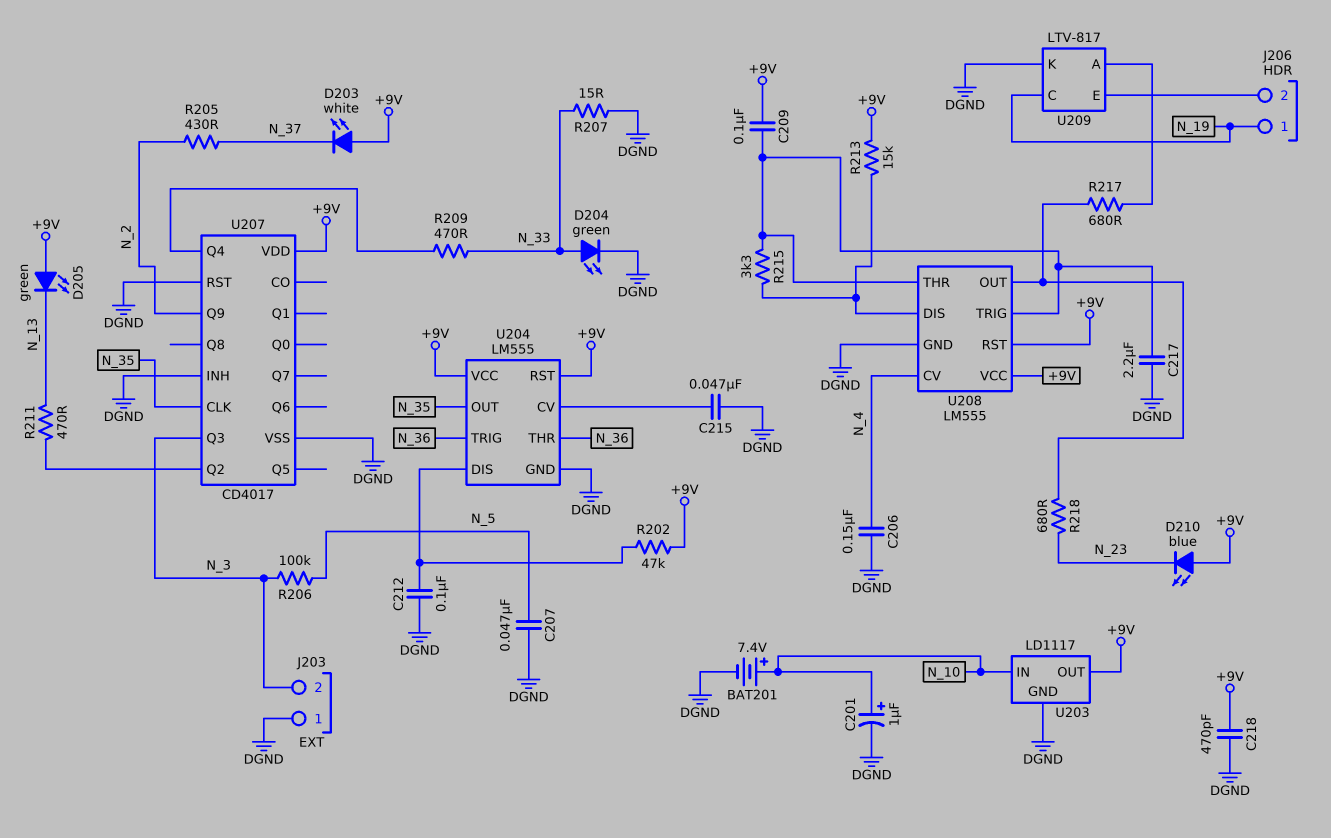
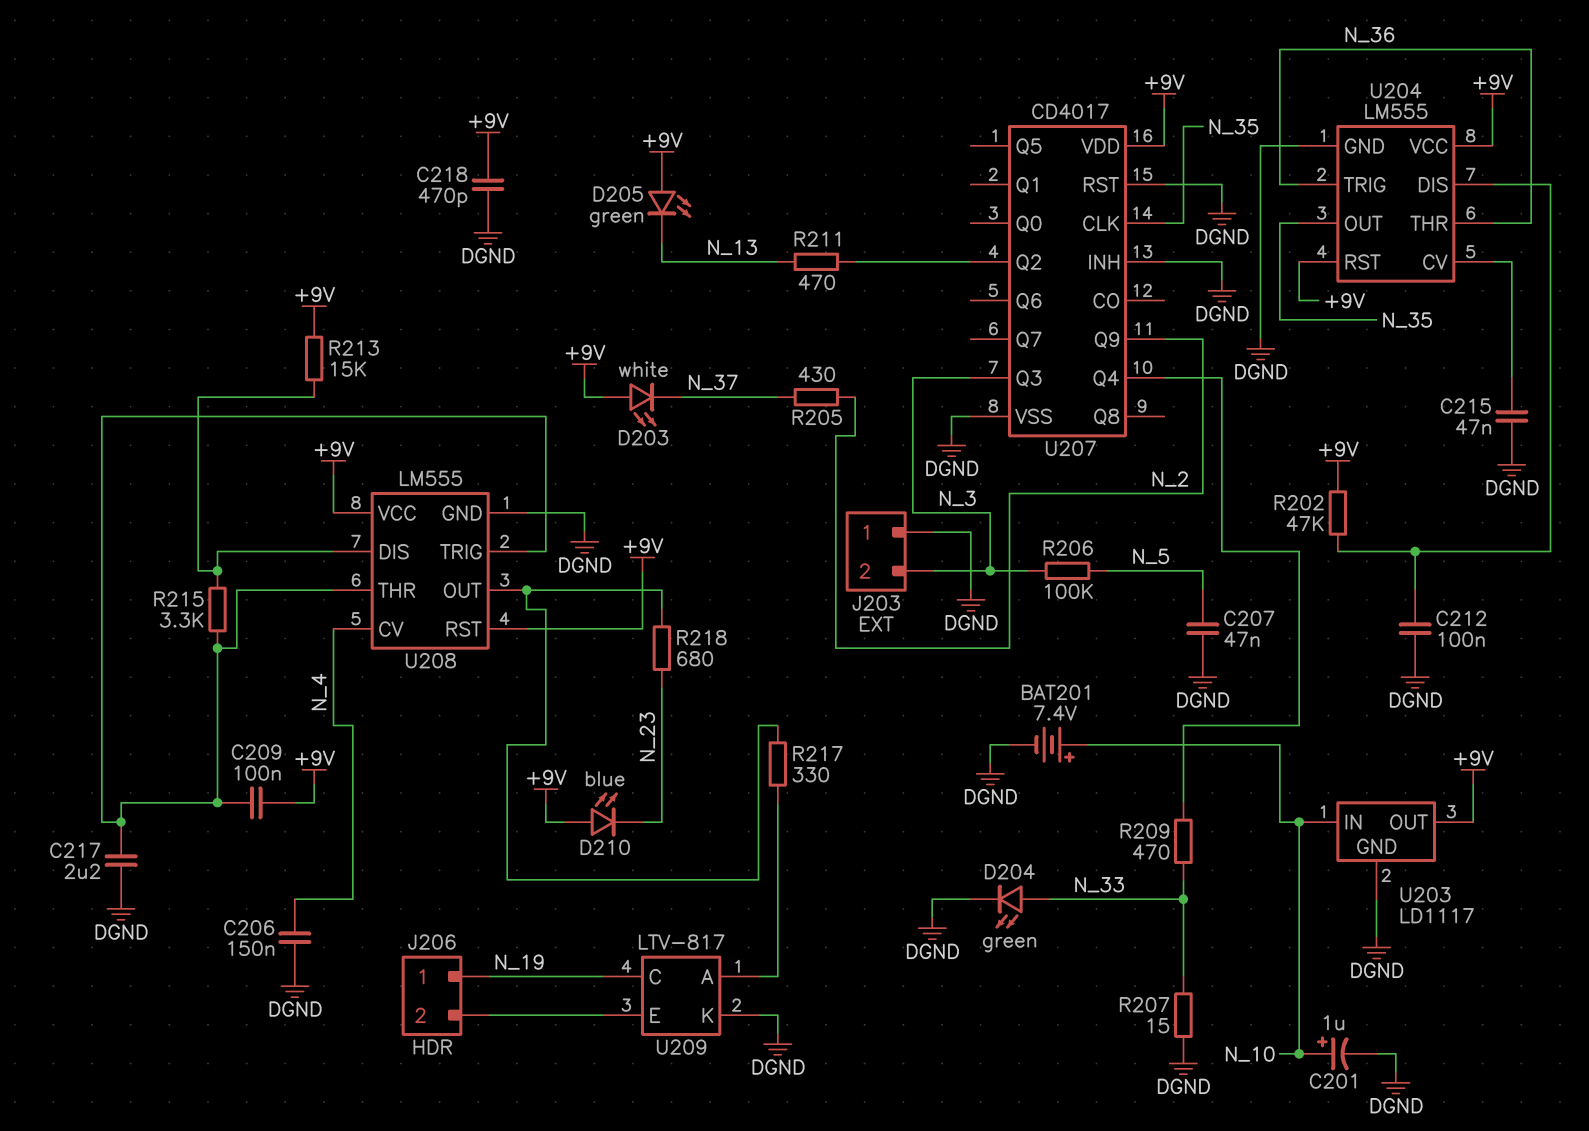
R217: 680 (U208/OUT, U209/A) -> 330 (U208/OUT, U209/A)

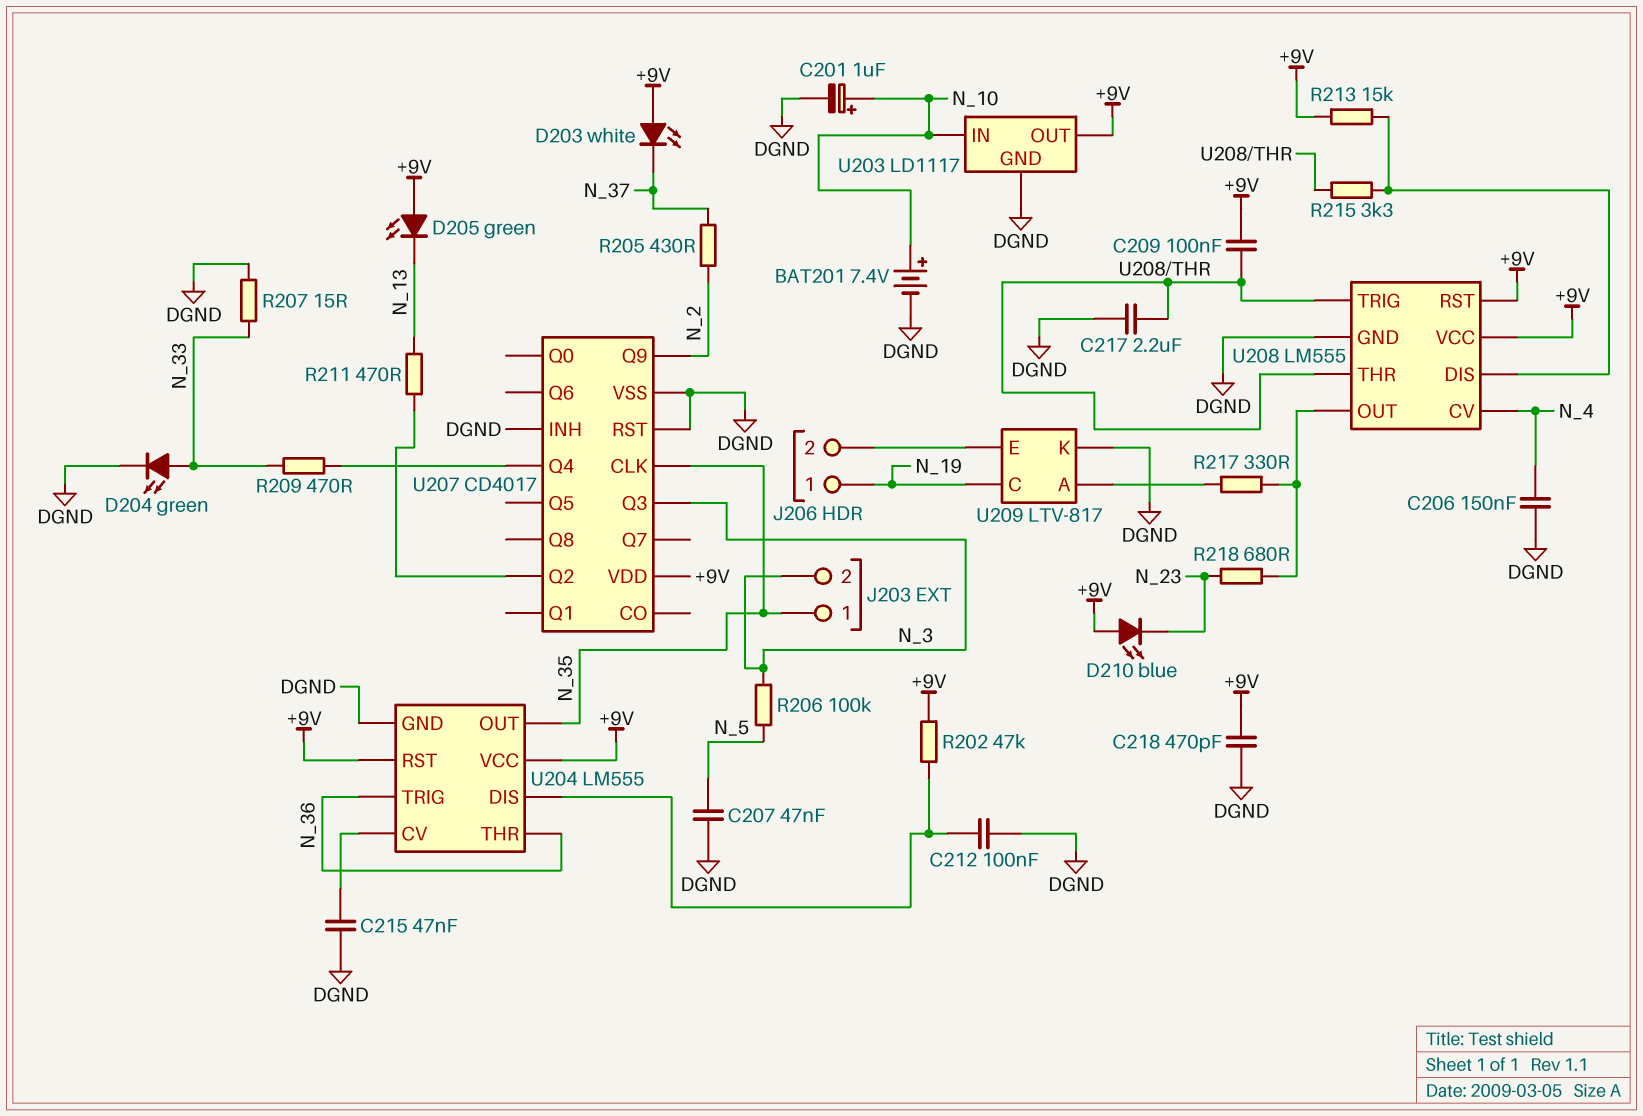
J203 pin 1: DGND -> N_35

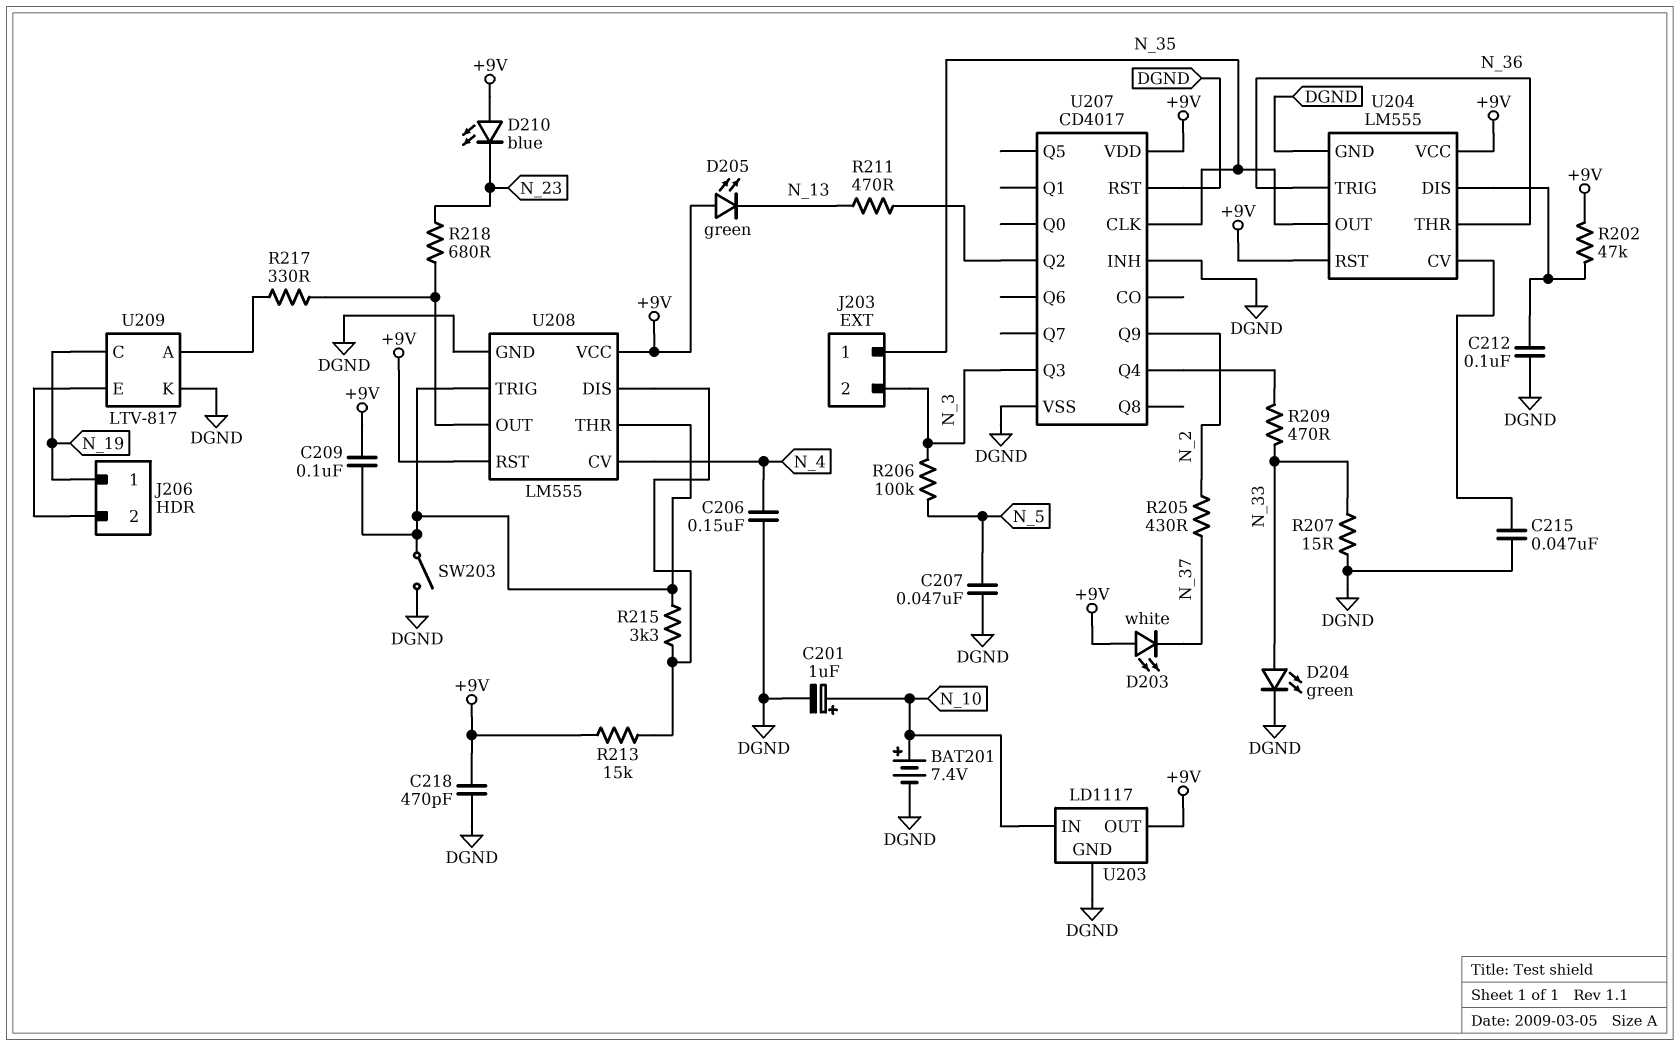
C217: 2.2uF (DGND, U208/THR) -> none
SW203: none -> switch (DGND, U208/THR)

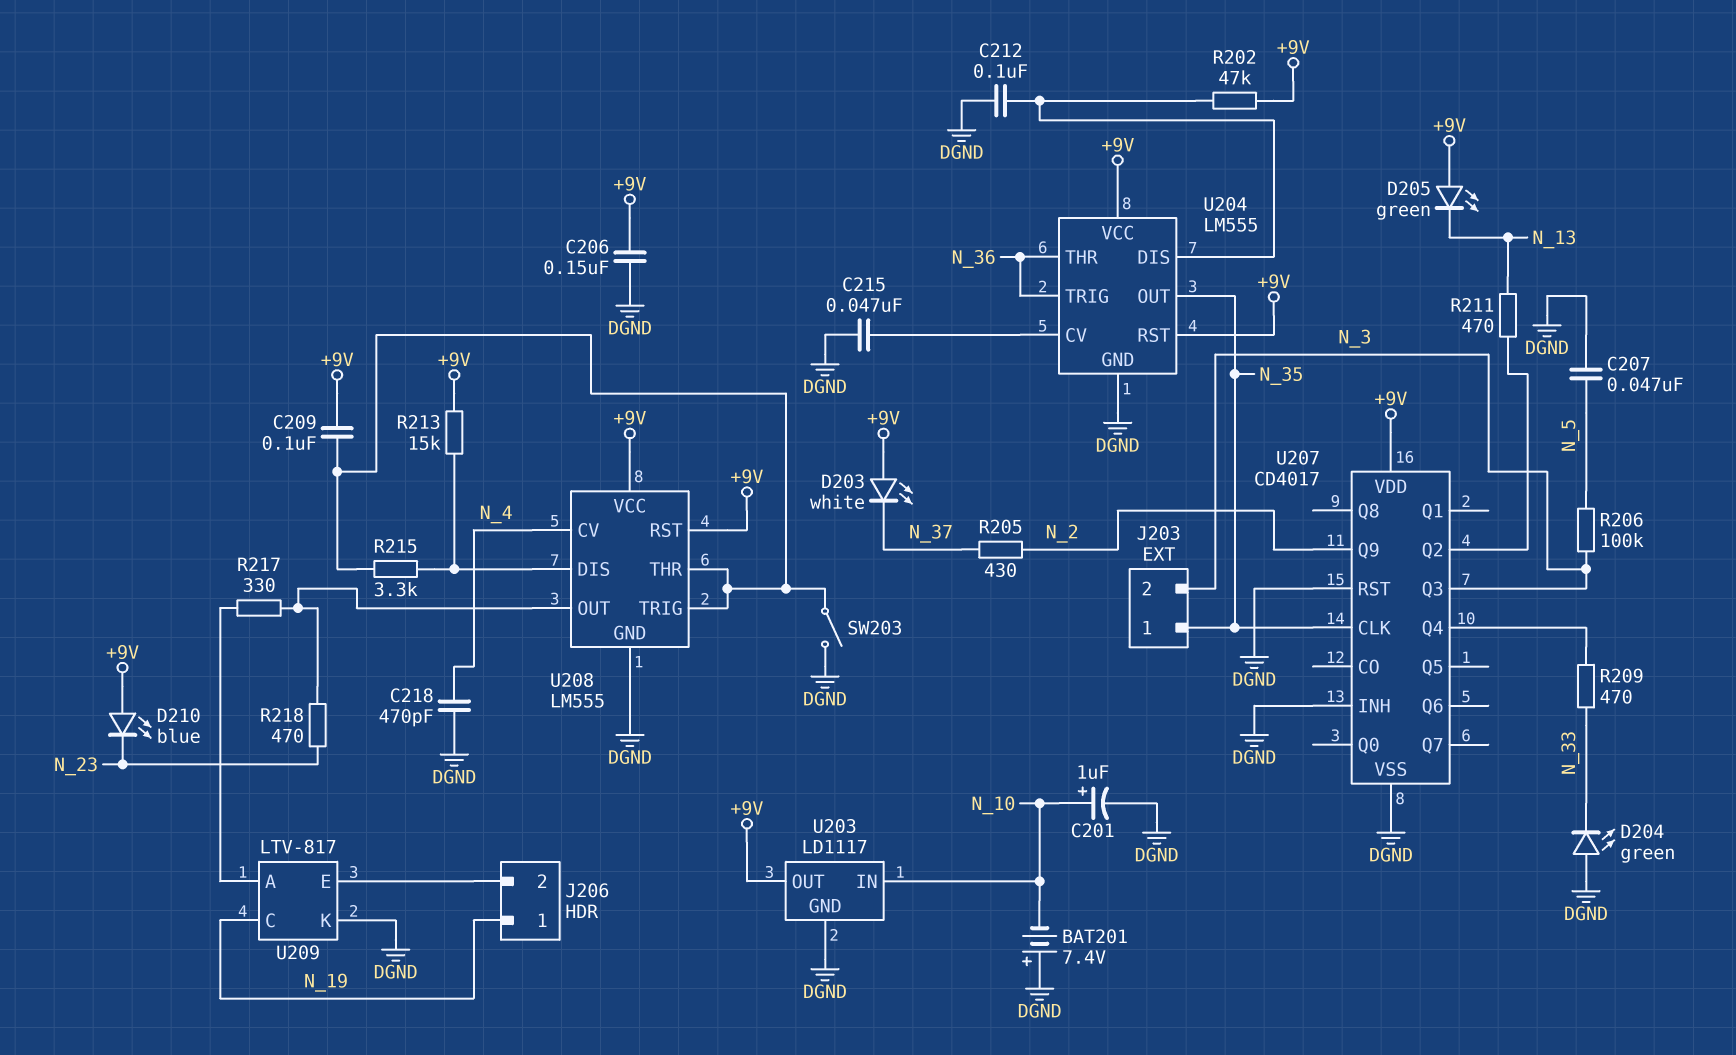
BAT201: 7.4V (plus N_10, minus DGND) -> 7.4V (plus DGND, minus N_10)
C206: 150nF (DGND, N_4) -> 150nF (+9V, DGND)
C218: 470pF (+9V, DGND) -> 470pF (DGND, N_4)
D204: LED green (A N_33, K DGND) -> LED green (A DGND, K N_33)
R207: 15 (DGND, N_33) -> none
R218: 680 (N_23, U208/OUT) -> 470 (N_23, U208/OUT)

